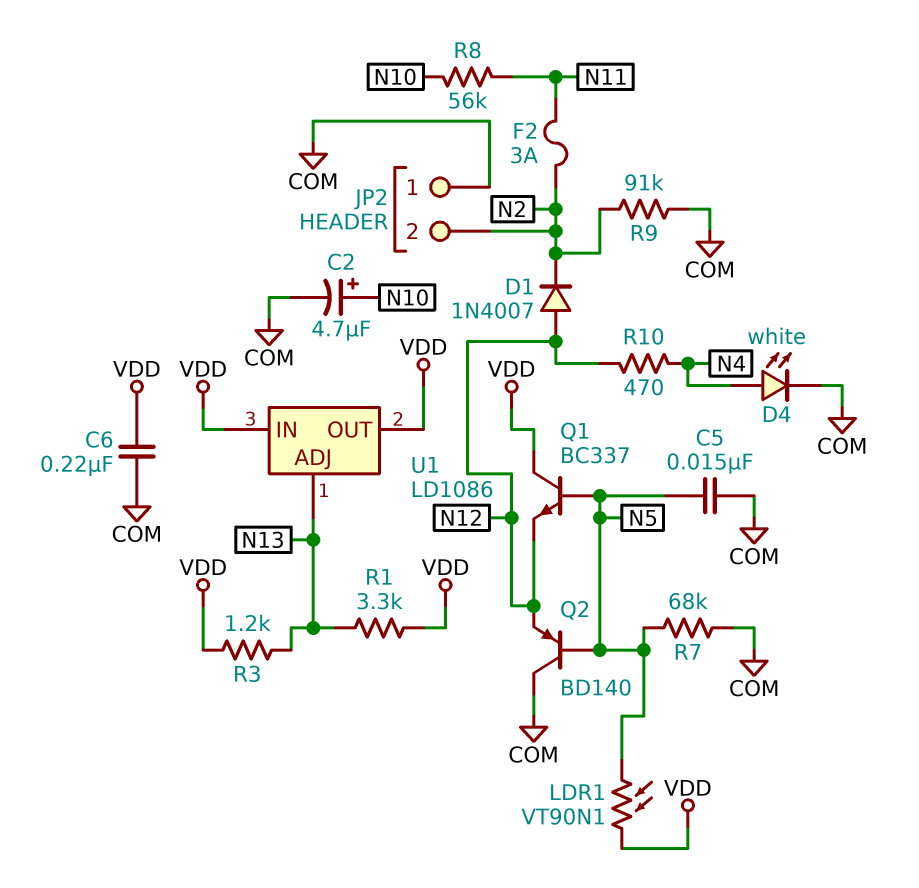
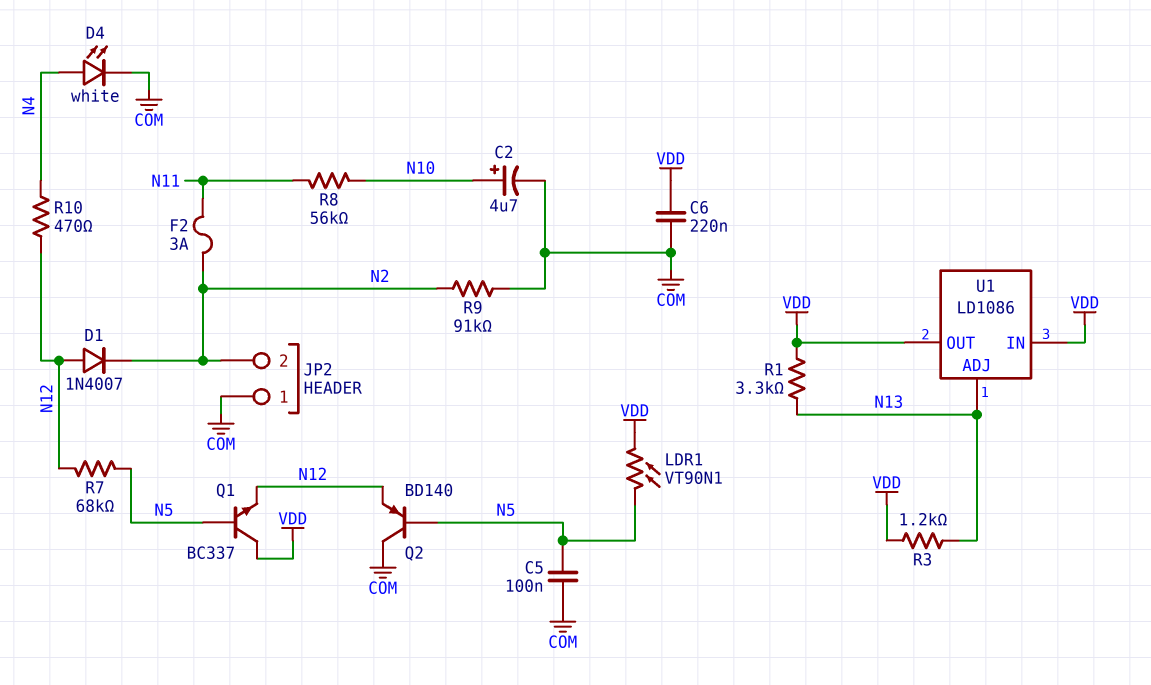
C5: 15nF (COM, N5) -> 100nF (COM, N5)
R7: 68k (COM, N5) -> 68k (N5, N12)

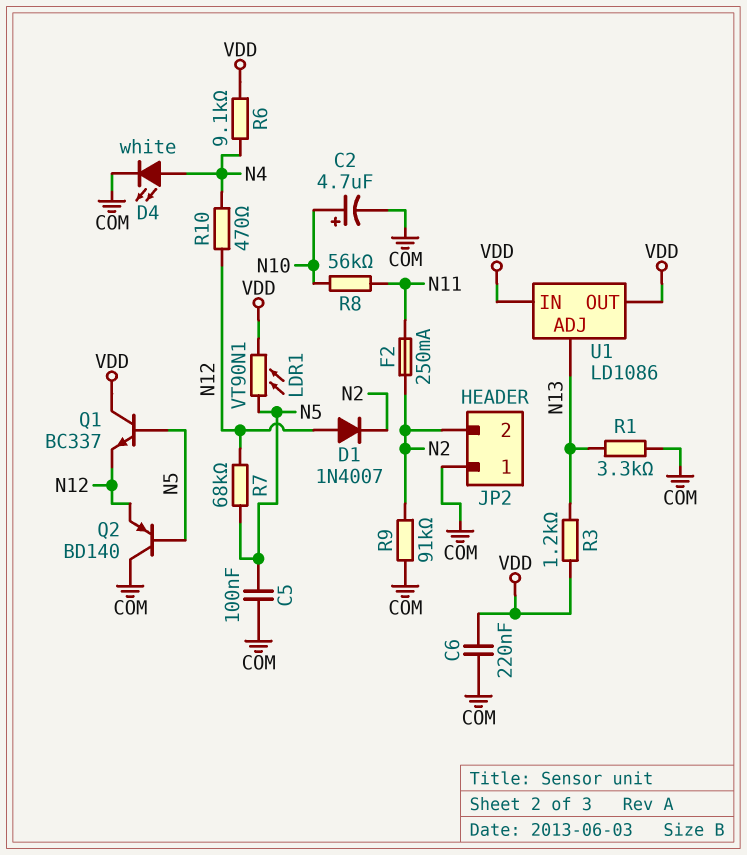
F2: 3A (N2, N11) -> 250mA (N2, N11)
R1: 3.3k (N13, VDD) -> 3.3k (COM, N13)
R6: none -> 9.1k (N4, VDD)

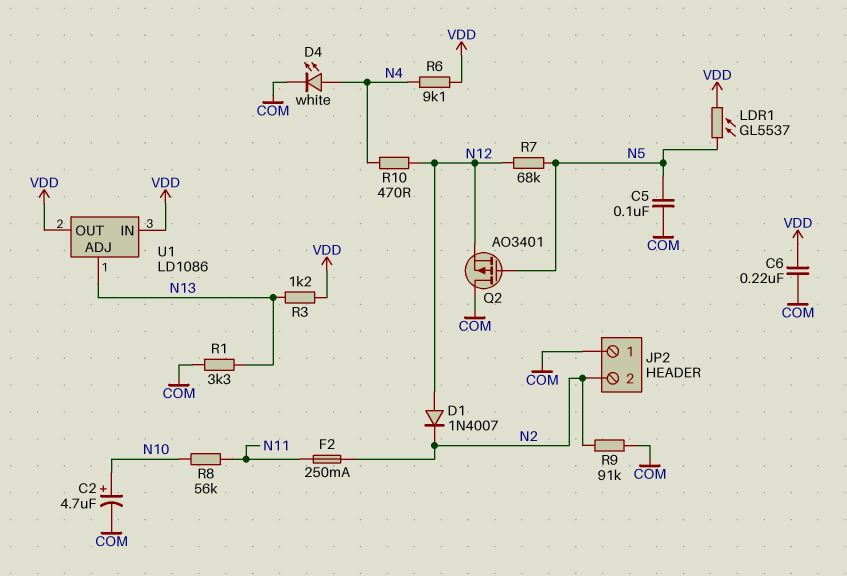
LDR1: VT90N1 (N5, VDD) -> GL5537 (N5, VDD)
Q1: NPN BC337 (B N5, C VDD, E N12) -> none
Q2: PNP BD140 (B N5, C COM, E N12) -> PMOS AO3401 (G N5, D COM, S N12)

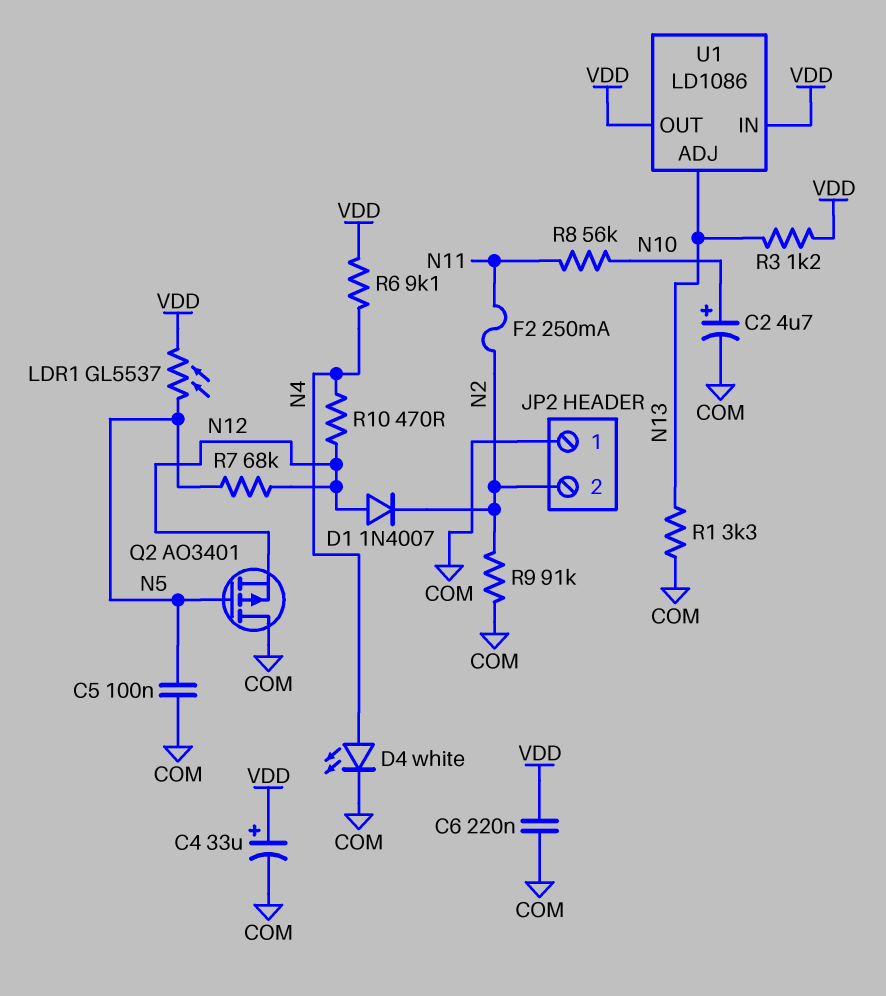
C4: none -> 33uF (plus VDD, minus COM)

